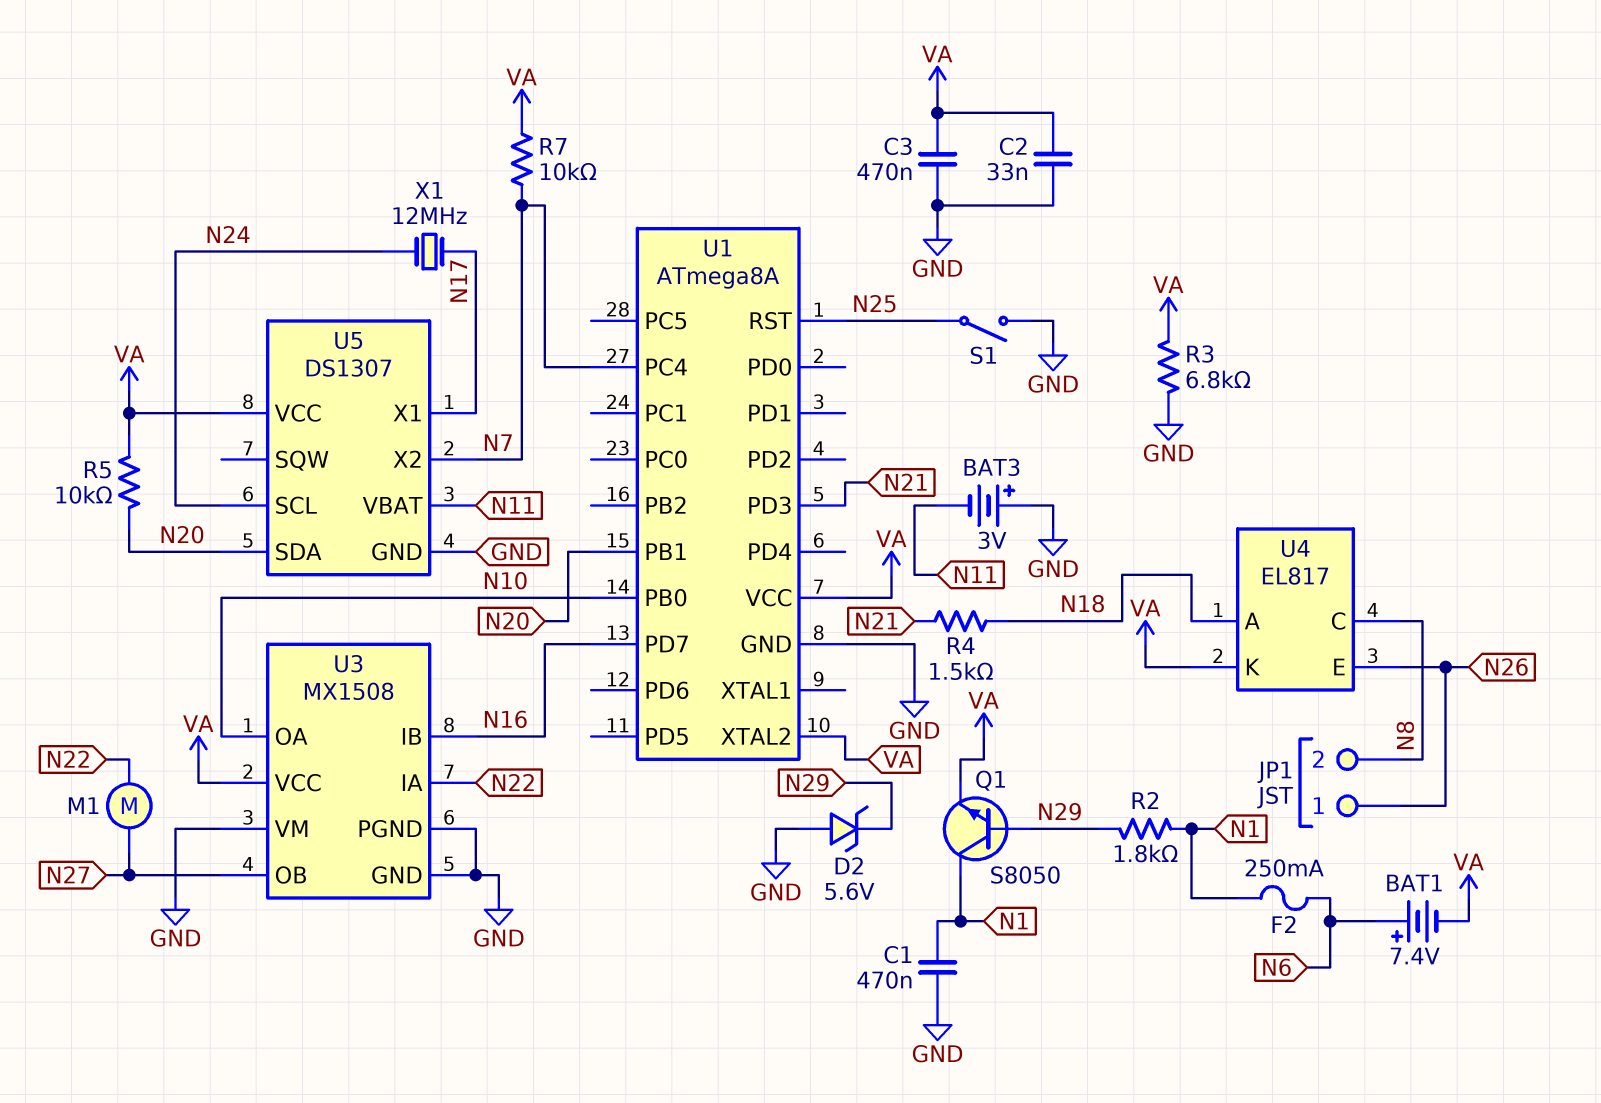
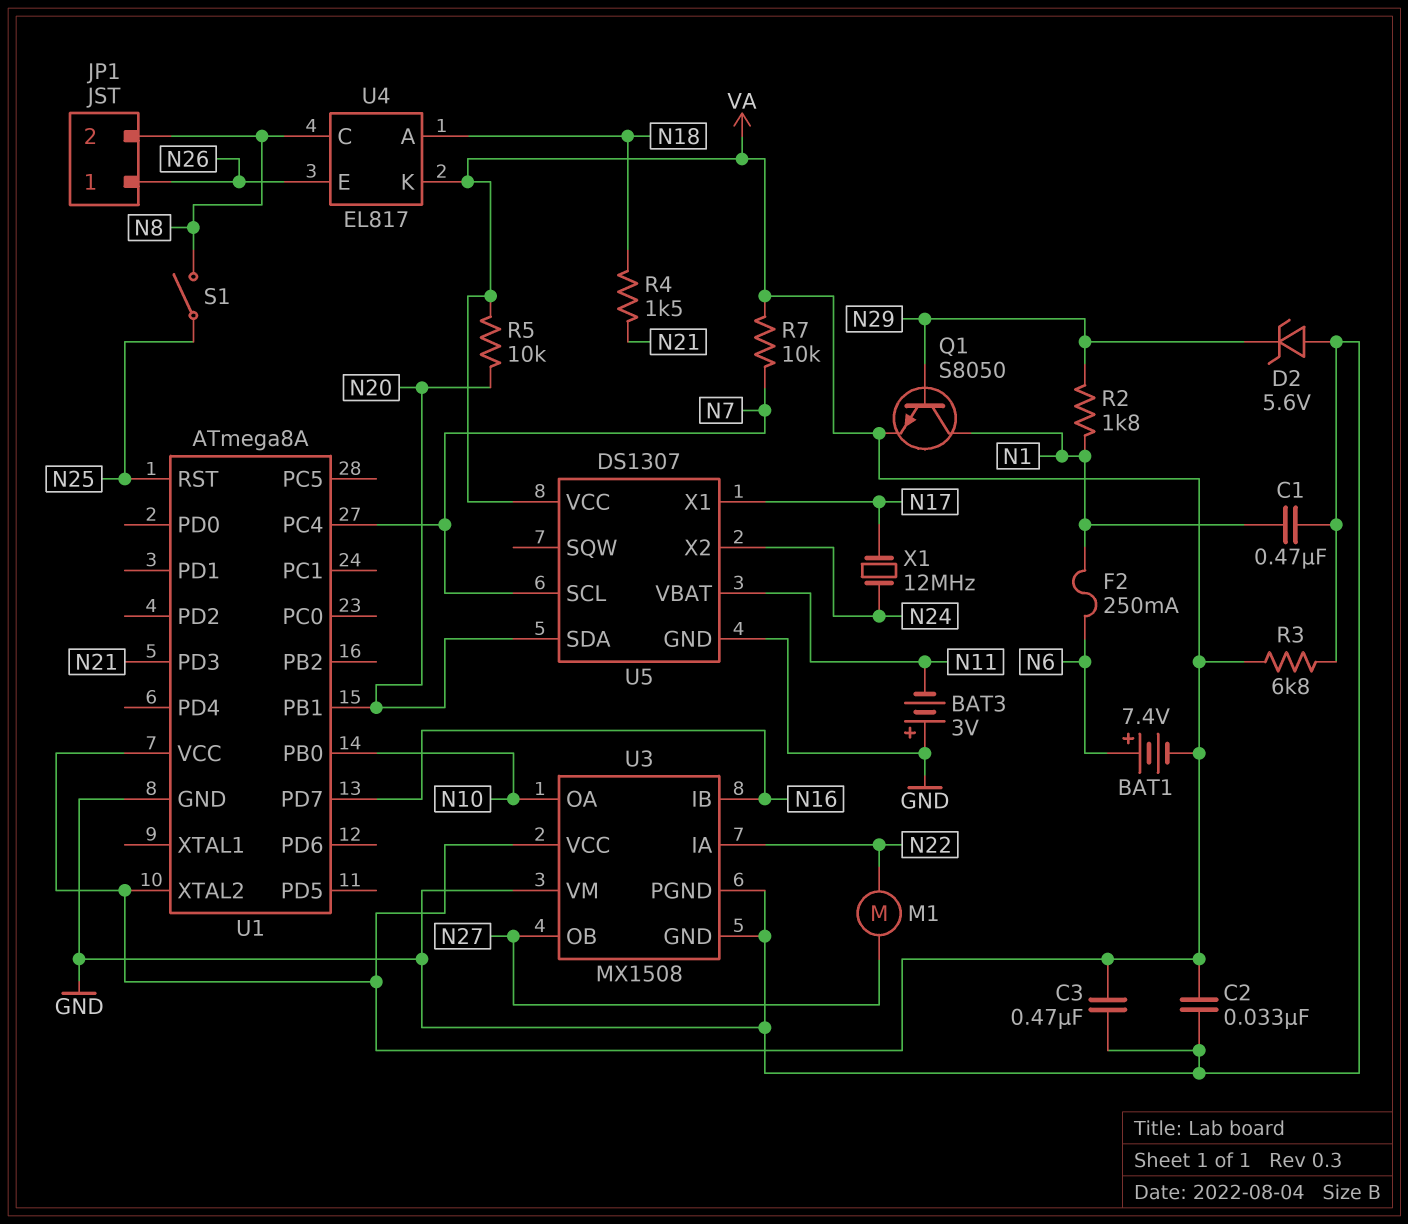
S1: switch (GND, N25) -> switch (N8, N25)
U5 pin SCL: N24 -> N7
U5 pin X2: N7 -> N24

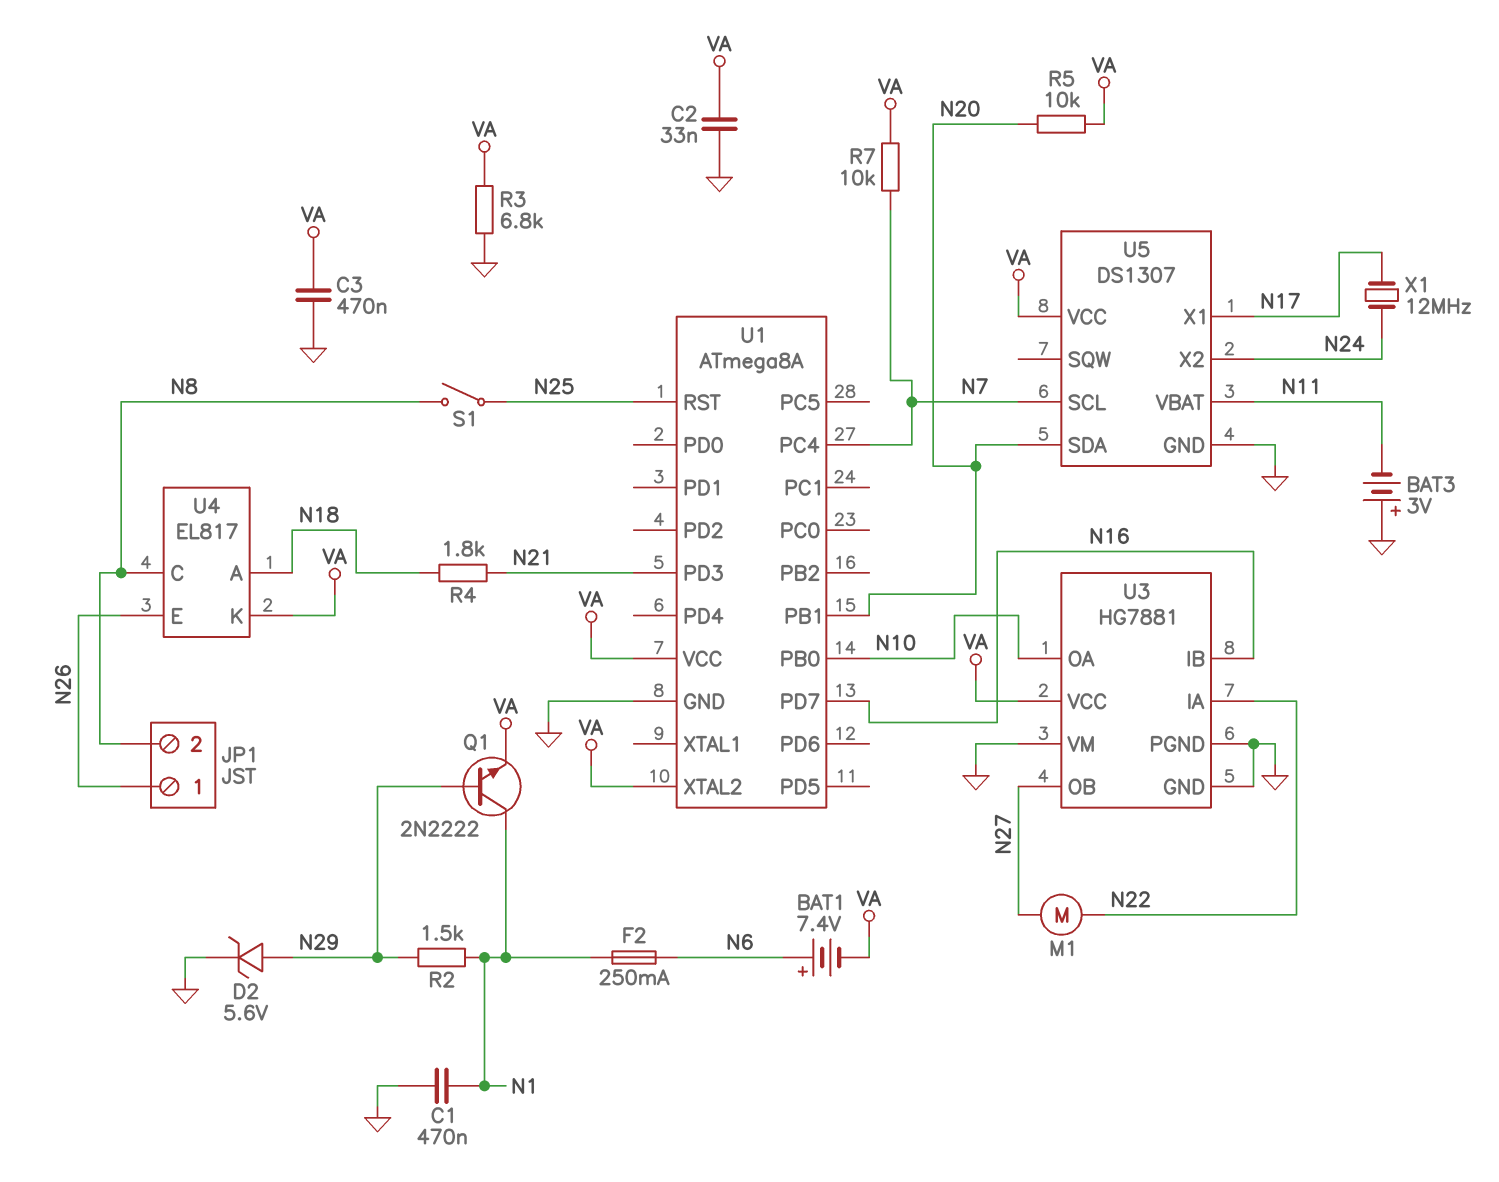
D2: zener 5.6V (A GND, K N29) -> zener 5.6V (A N29, K GND)
Q1: NPN S8050 (B N29, C N1, E VA) -> NPN 2N2222 (B N29, C N1, E VA)
R2: 1.8k (N1, N29) -> 1.5k (N1, N29)
R4: 1.5k (N18, N21) -> 1.8k (N18, N21)
U3: MX1508 -> HG7881

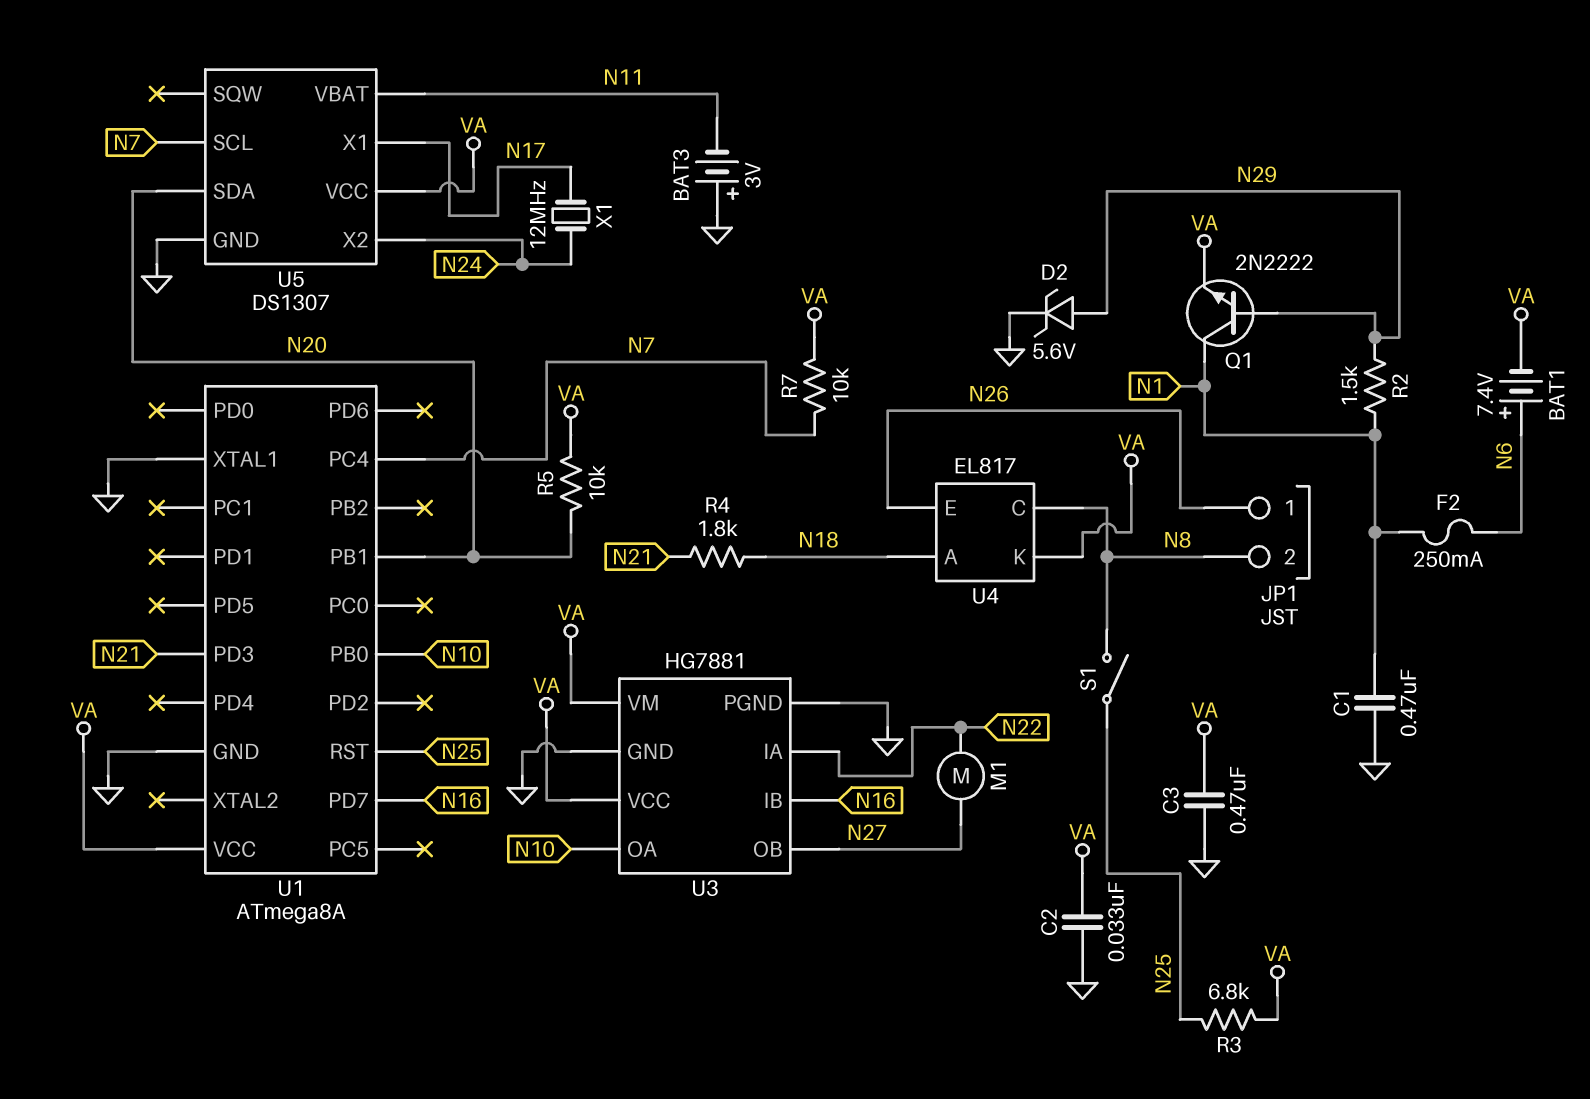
R3: 6.8k (GND, VA) -> 6.8k (N25, VA)
U1 pin XTAL1: none -> GND
U1 pin XTAL2: VA -> none
U3 pin VM: GND -> VA

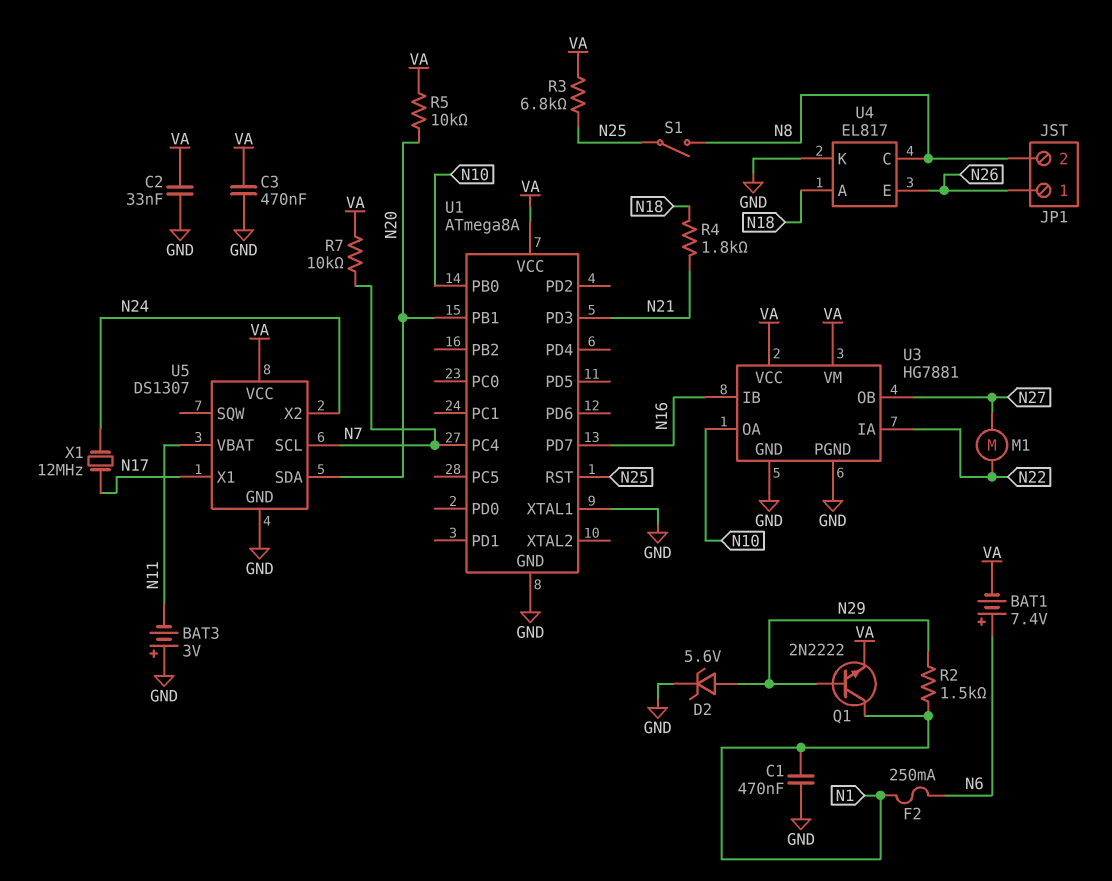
U4 pin K: VA -> GND

